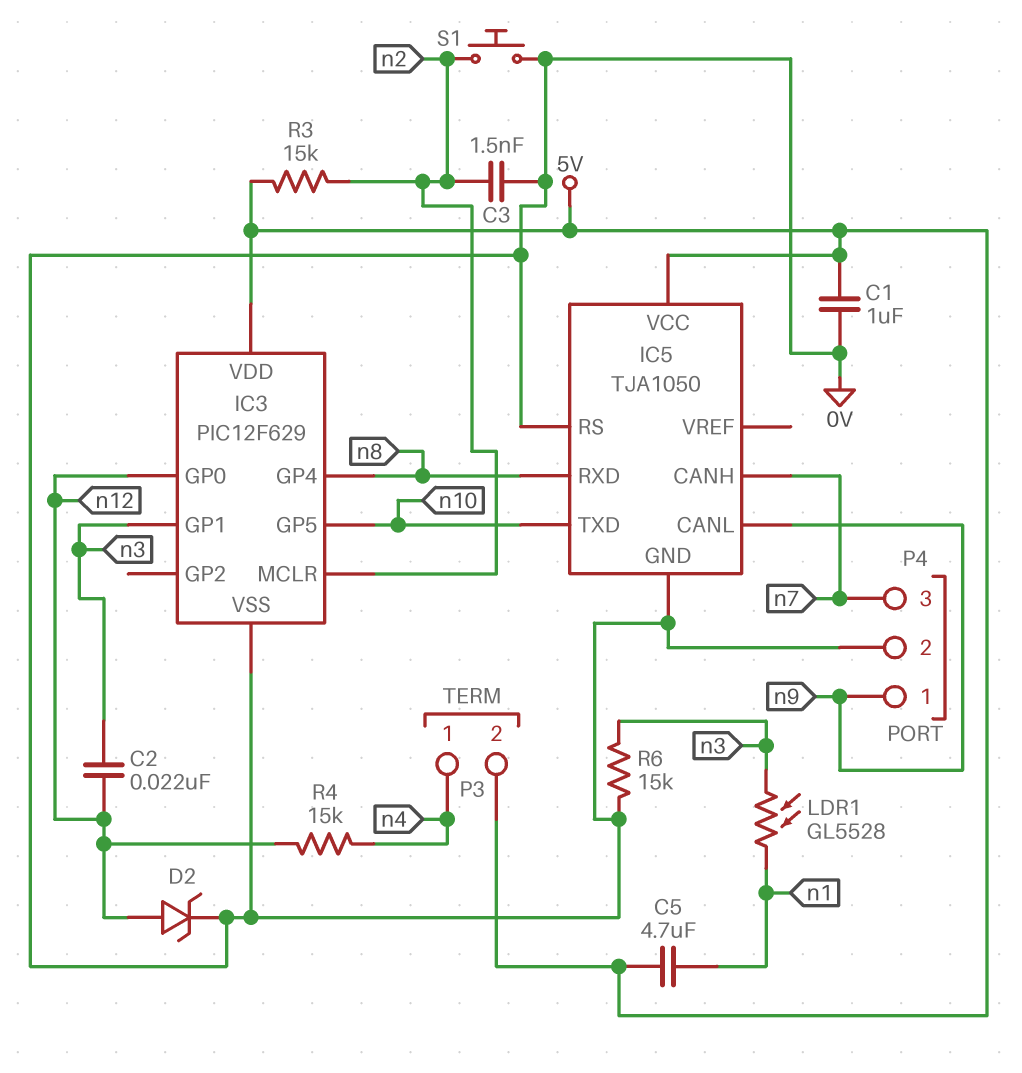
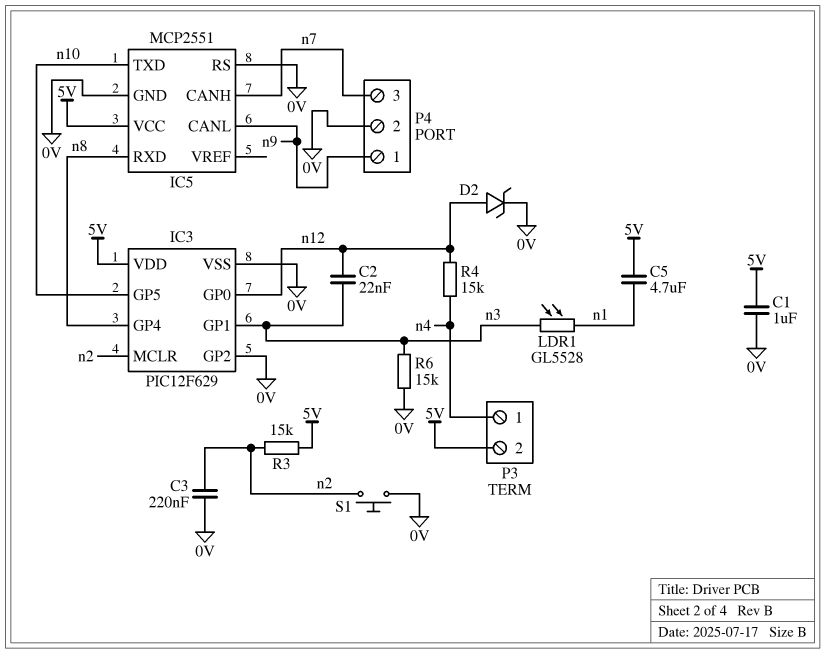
C3: 1.5nF (0V, n2) -> 220nF (0V, n2)
IC3 pin GP2: none -> 0V
IC5: TJA1050 -> MCP2551

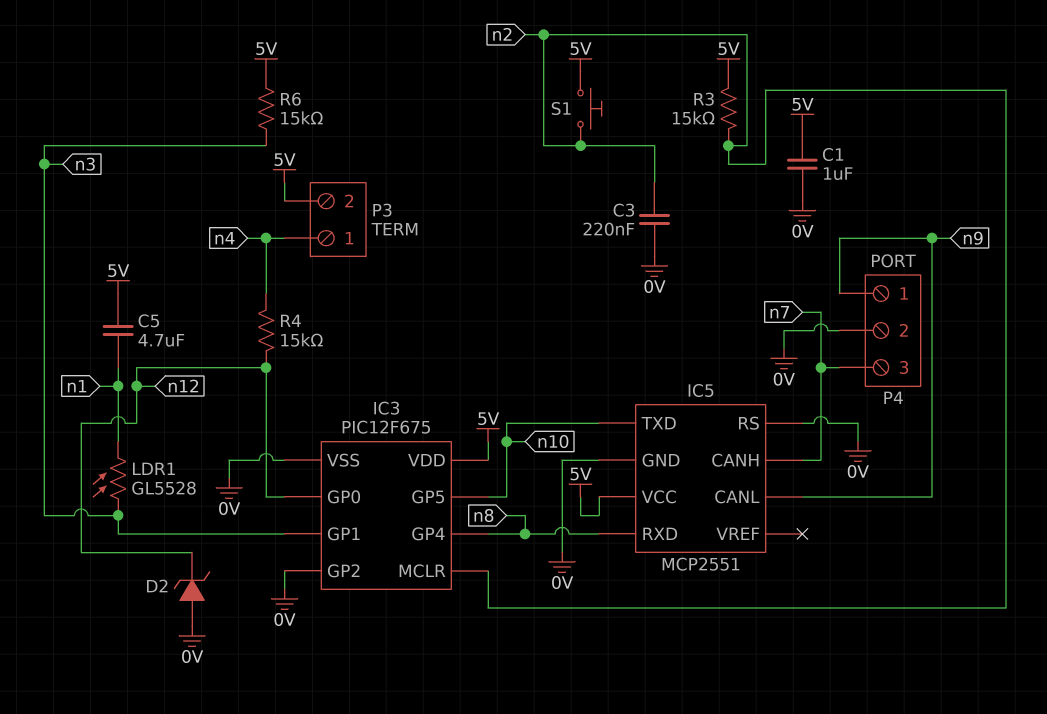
C2: 22nF (n3, n12) -> none
D2: zener (A n12, K 0V) -> zener (A 0V, K n12)
IC3: PIC12F629 -> PIC12F675
R6: 15k (0V, n3) -> 15k (5V, n3)
S1: button (0V, n2) -> button (5V, n2)

